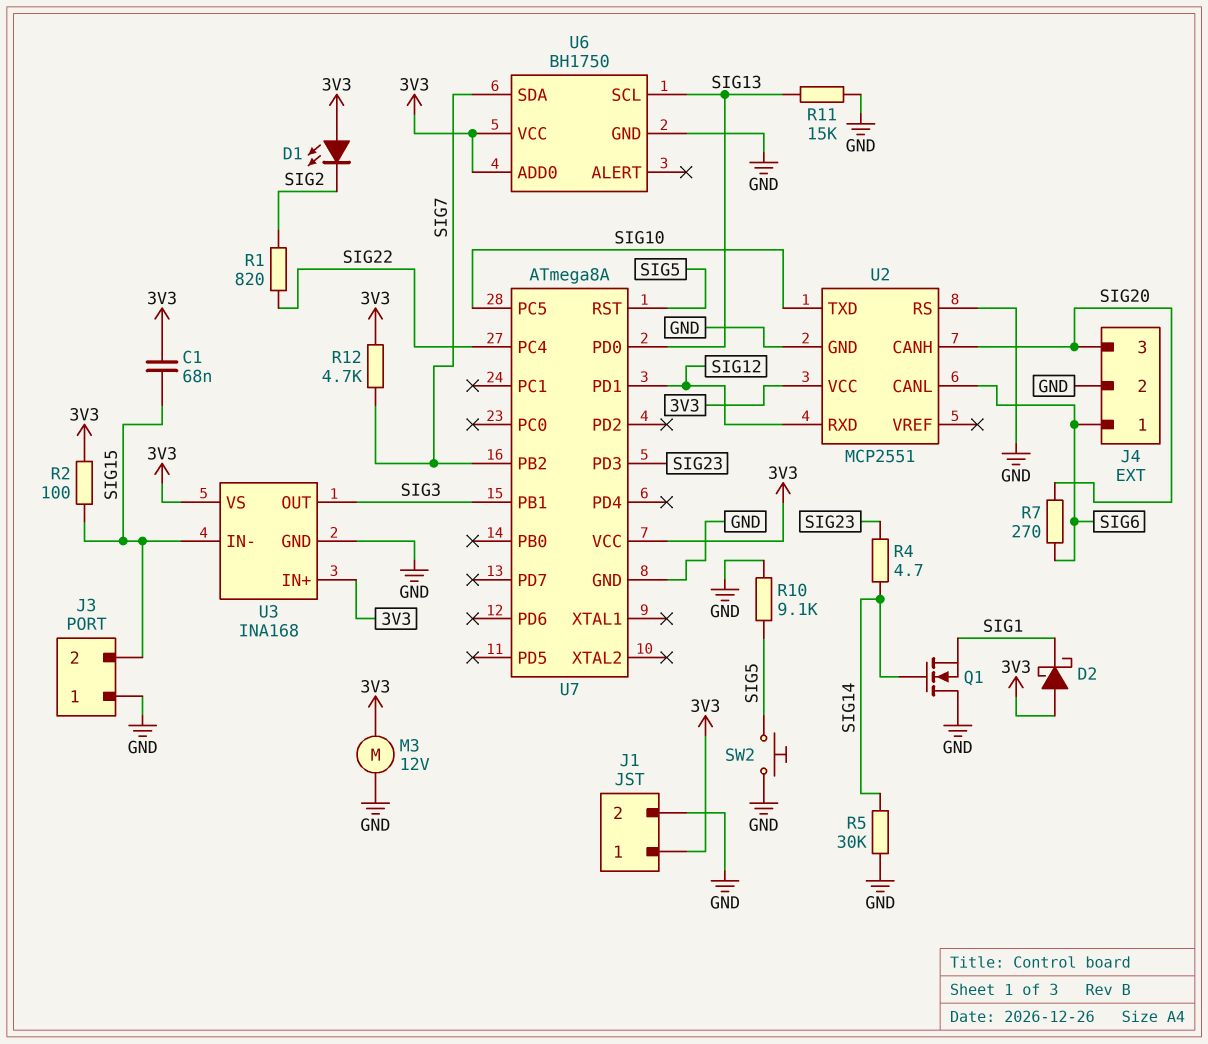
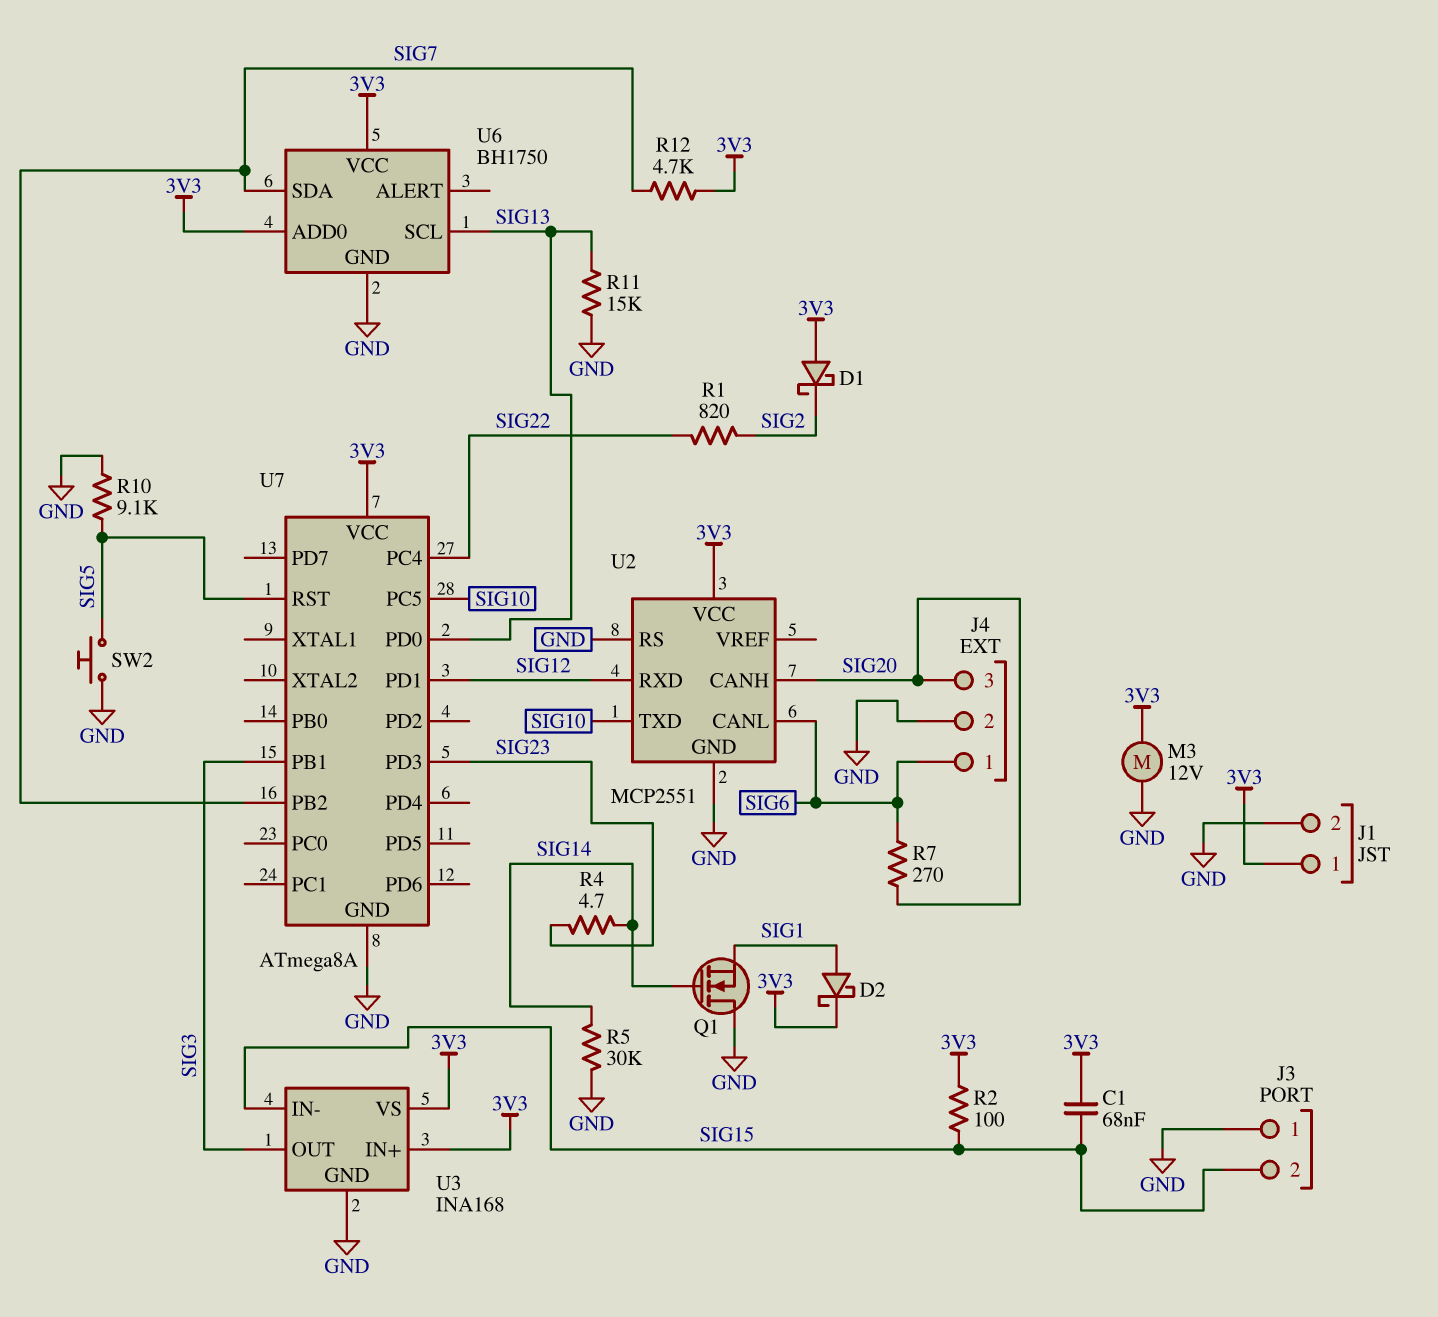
D1: LED (A 3V3, K SIG2) -> schottky (A 3V3, K SIG2)
D2: schottky (A 3V3, K SIG1) -> schottky (A SIG1, K 3V3)

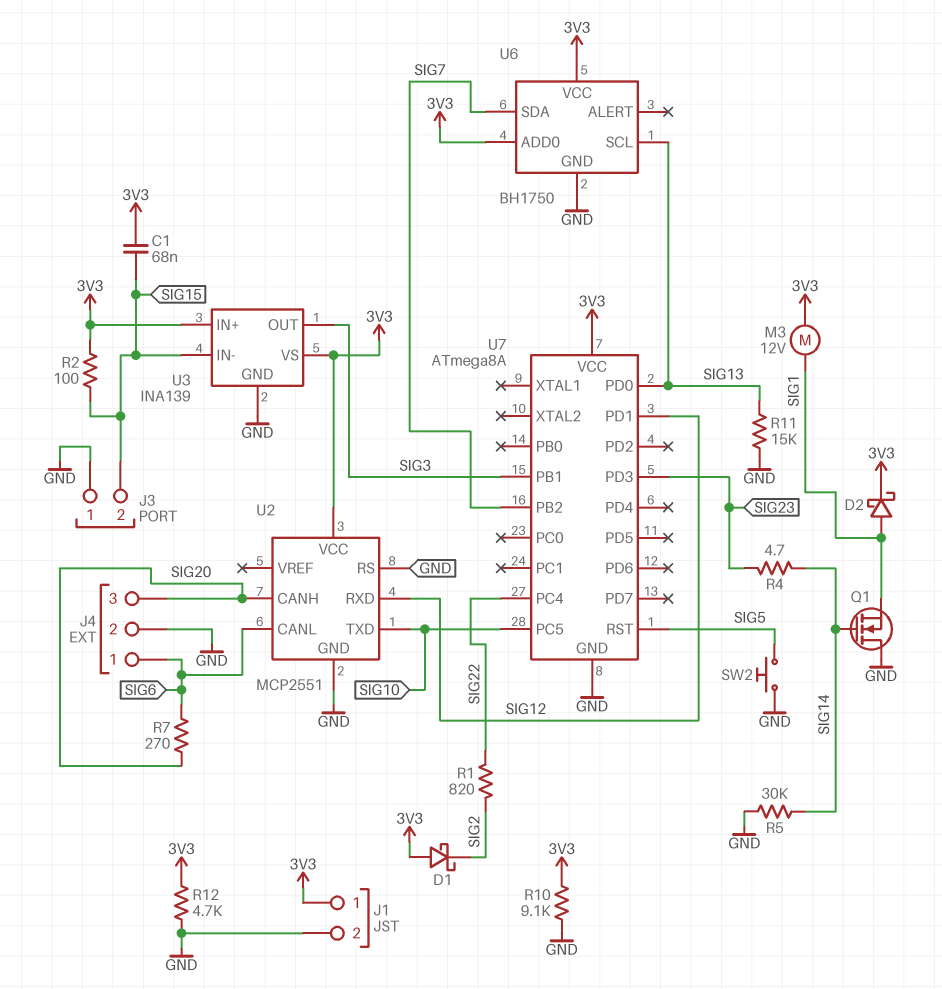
M3: motor 12V (3V3, GND) -> motor 12V (3V3, SIG1)
R10: 9.1k (GND, SIG5) -> 9.1k (3V3, GND)
R12: 4.7k (3V3, SIG7) -> 4.7k (3V3, GND)
U3: INA168 -> INA139

